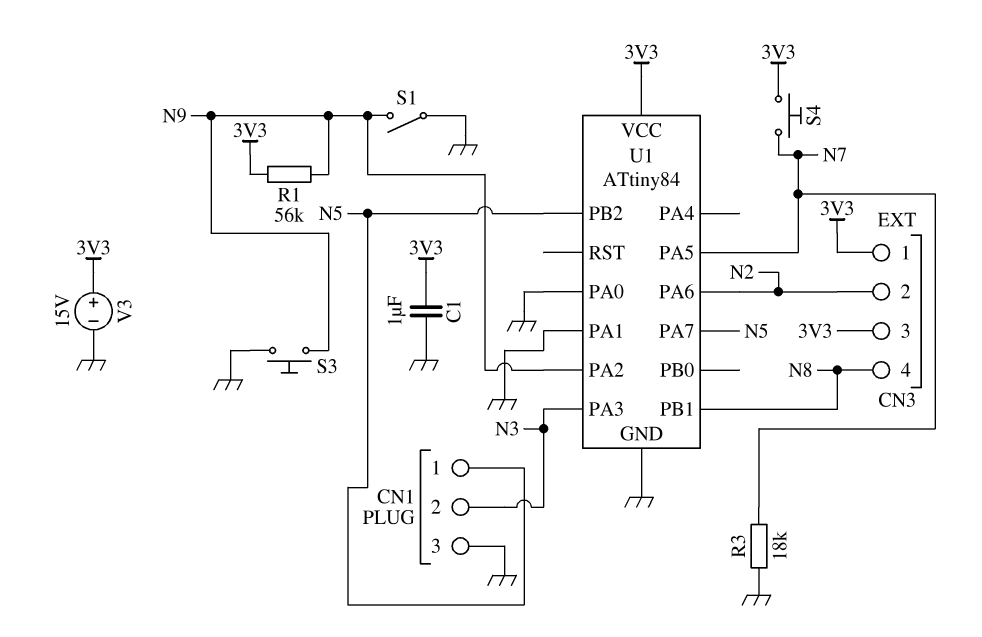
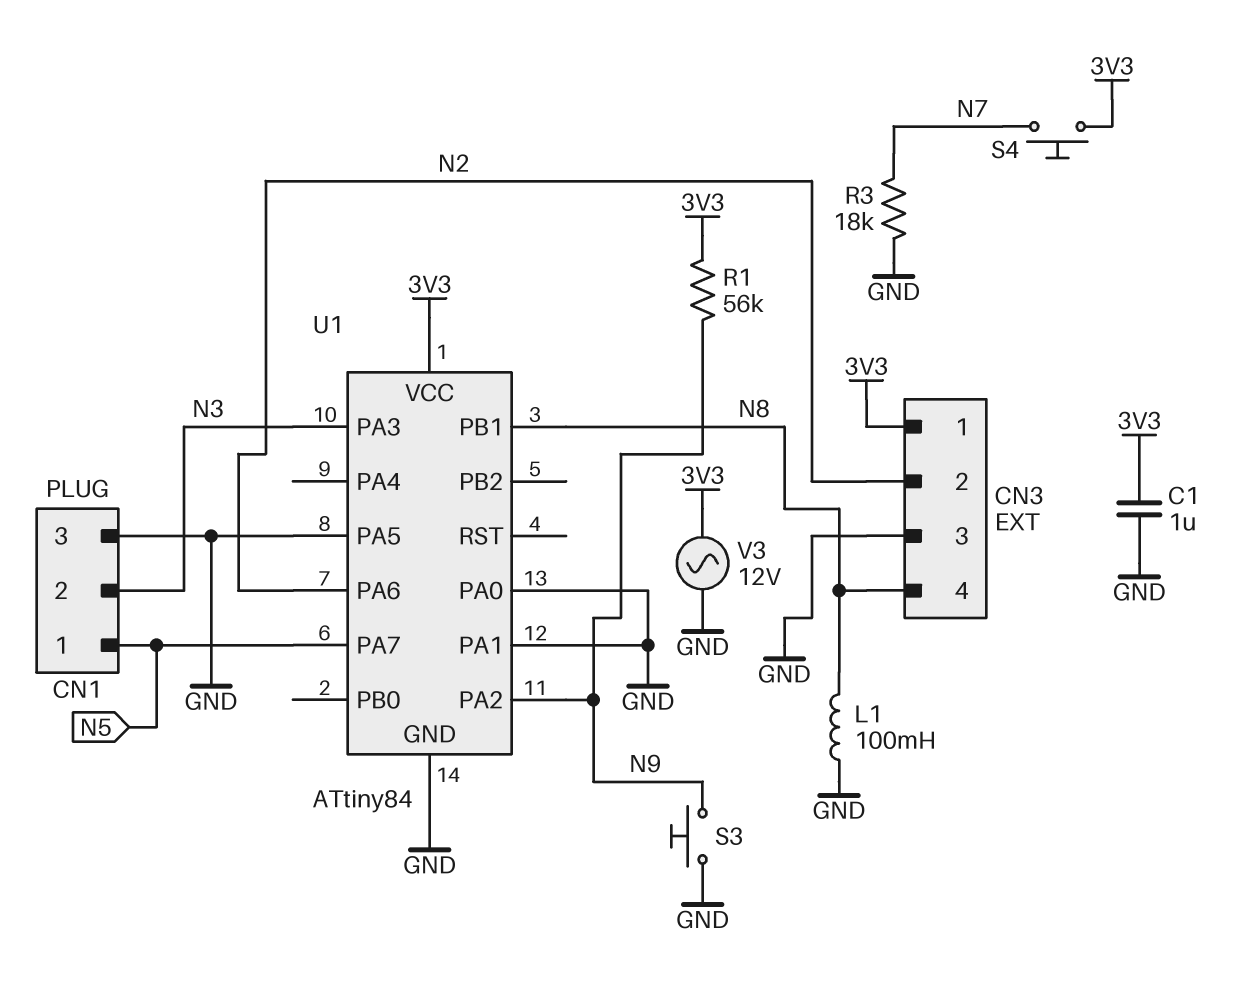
CN3 pin 3: 3V3 -> GND
L1: none -> 100mH (GND, N8)
S1: switch (GND, N9) -> none
U1 pin PA5: N7 -> GND
U1 pin PB2: N5 -> none
V3: 15V (plus 3V3, minus GND) -> AC 12V (3V3, GND)

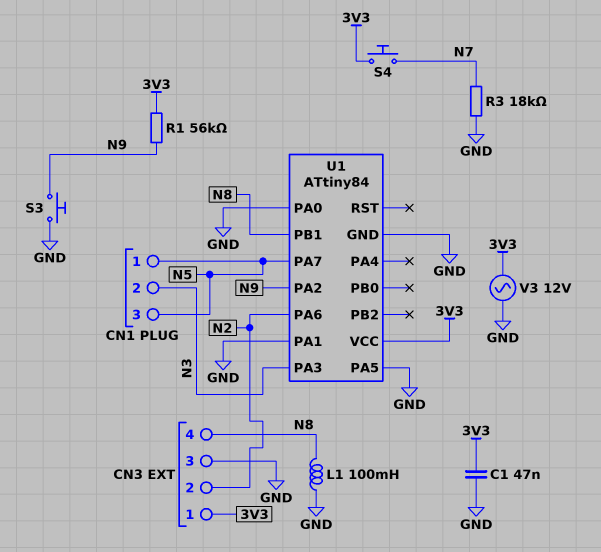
C1: 1uF (3V3, GND) -> 47nF (3V3, GND)
CN1 pin 3: GND -> N5

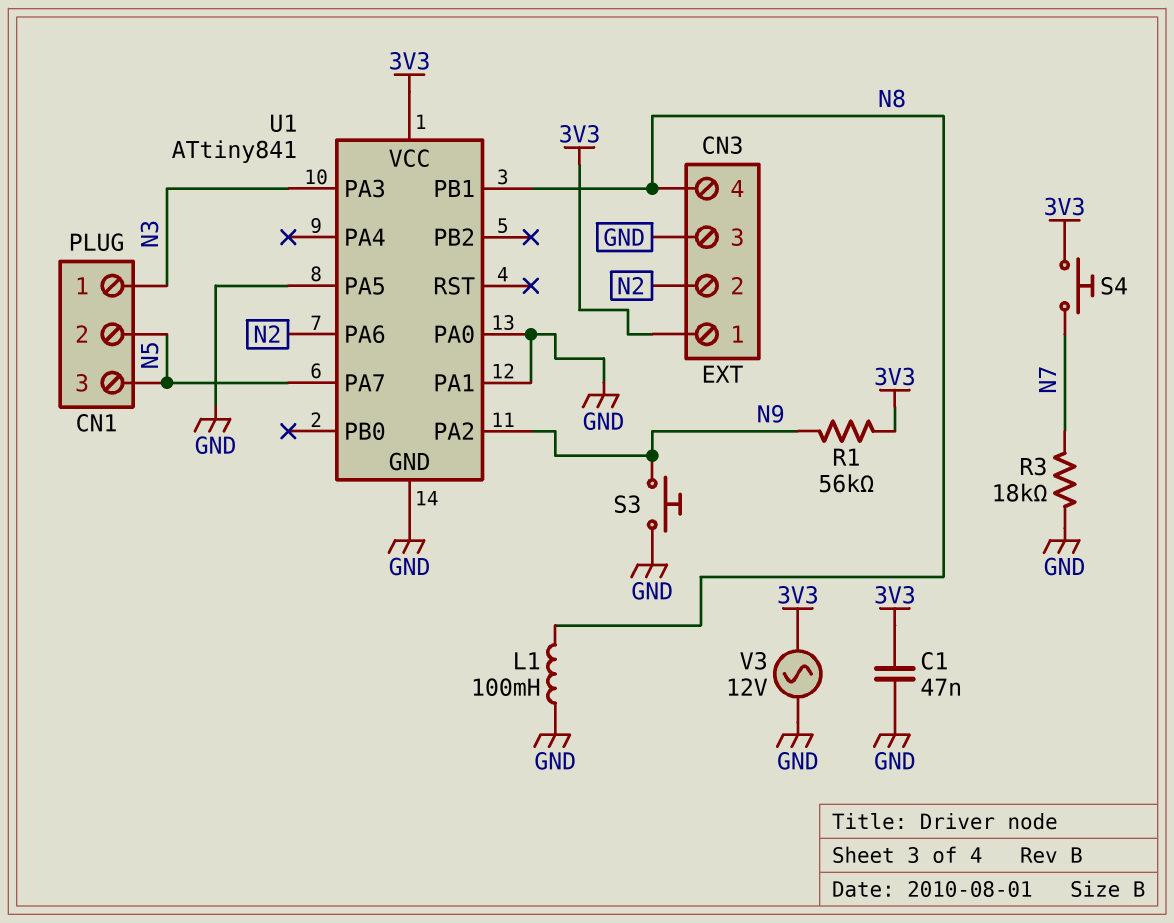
CN1 pin 1: N5 -> N3
CN1 pin 2: N3 -> N5
U1: ATtiny84 -> ATtiny841

